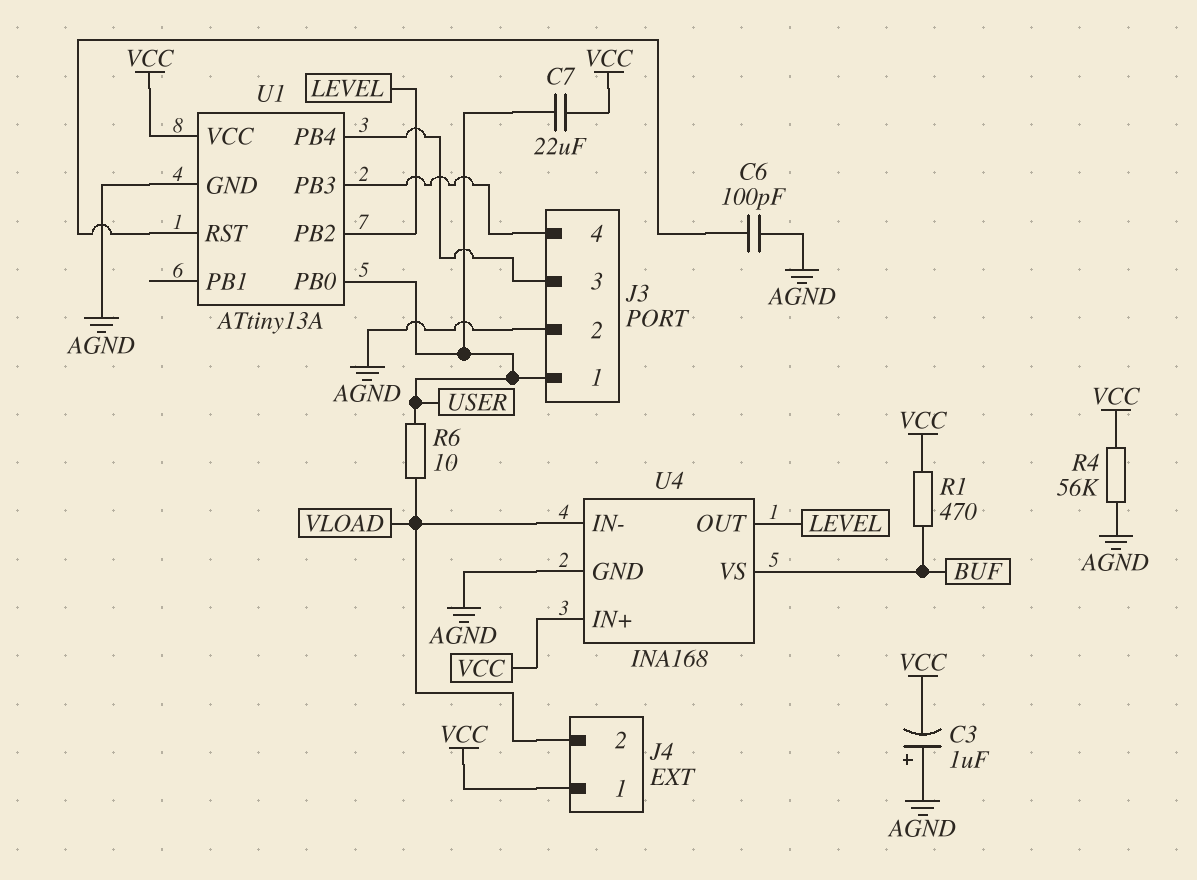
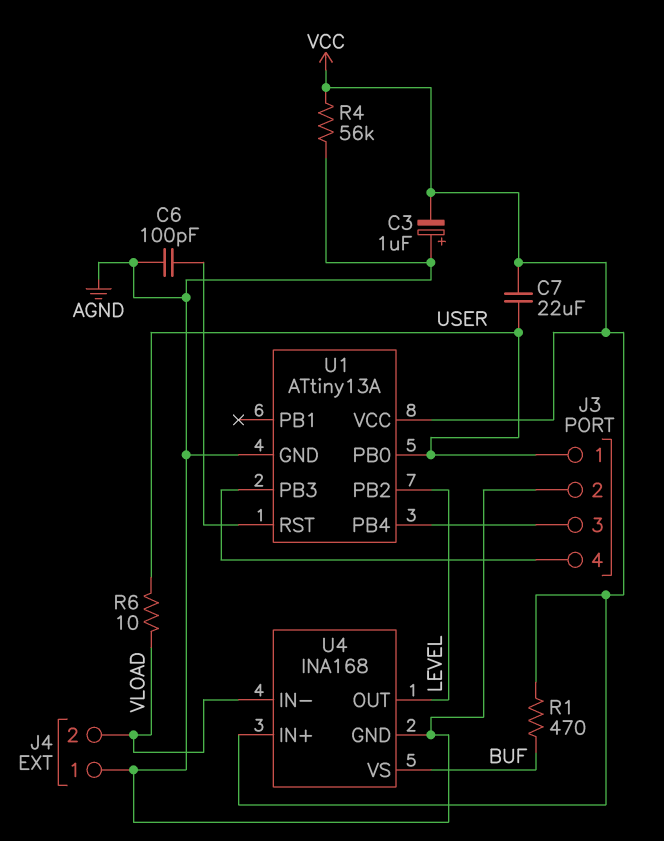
J4 pin 1: VCC -> AGND

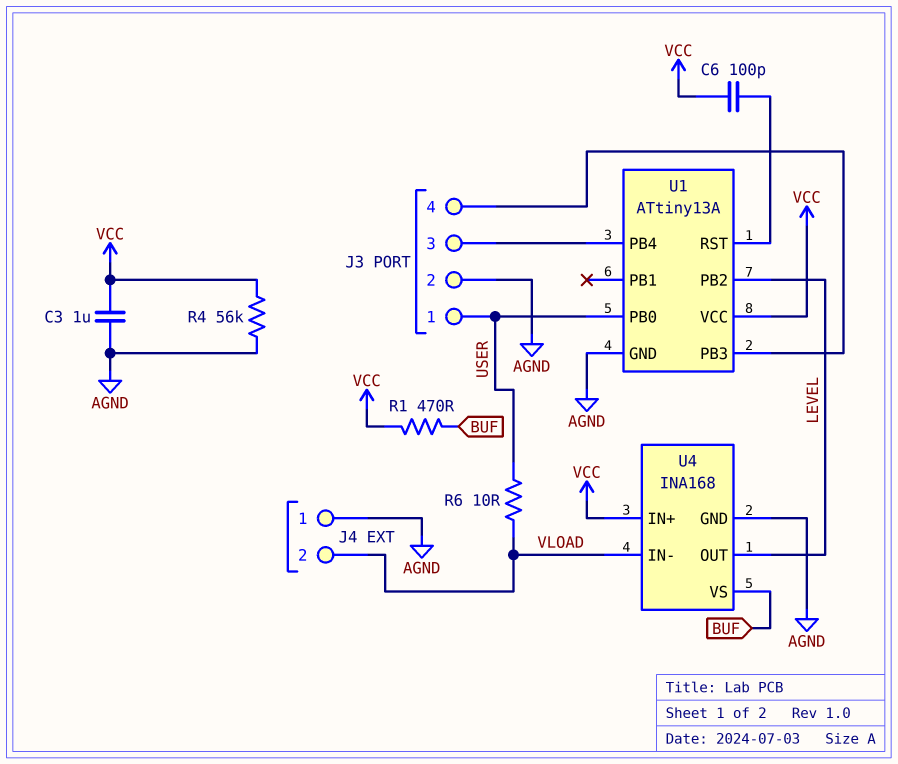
C3: 1uF (plus AGND, minus VCC) -> 1uF (AGND, VCC)
C6: 100pF (AGND, U1/RST) -> 100pF (U1/RST, VCC)
C7: 22uF (USER, VCC) -> none

